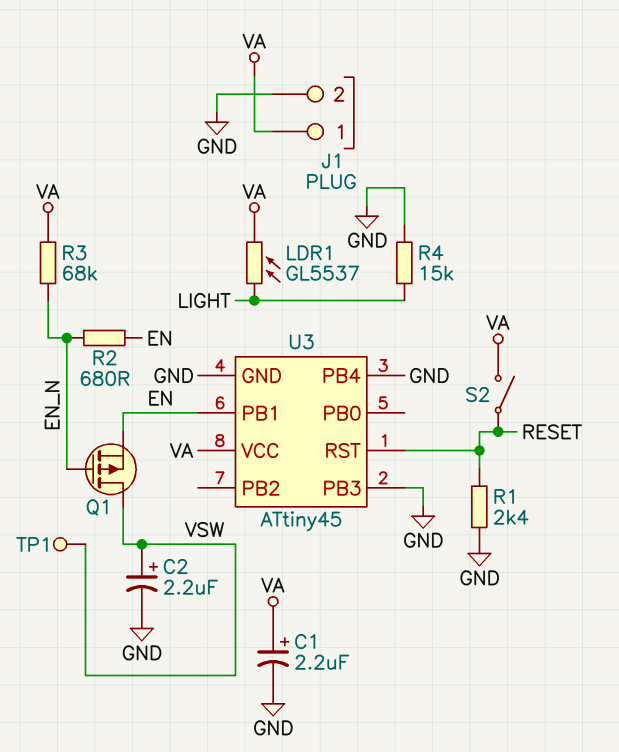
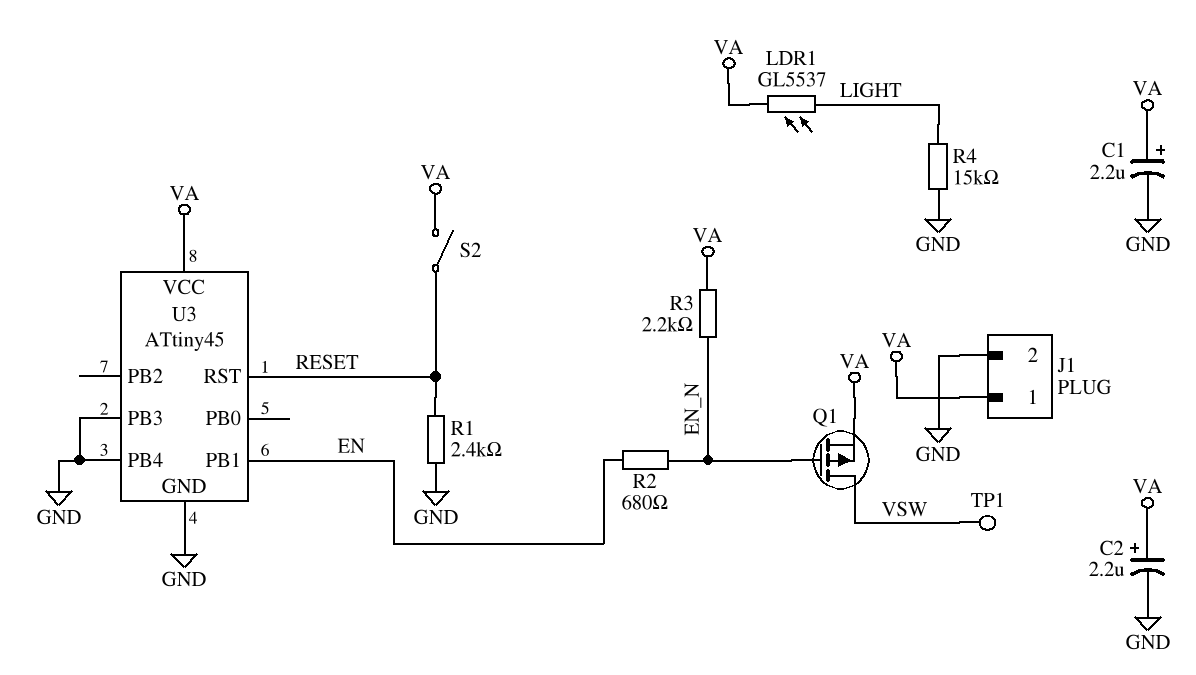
C2: 2.2uF (plus VSW, minus GND) -> 2.2uF (plus VA, minus GND)
Q1: PMOS (G EN_N, D VSW, S EN) -> PMOS (G EN_N, D VSW, S VA)
R3: 68k (EN_N, VA) -> 2.2k (EN_N, VA)

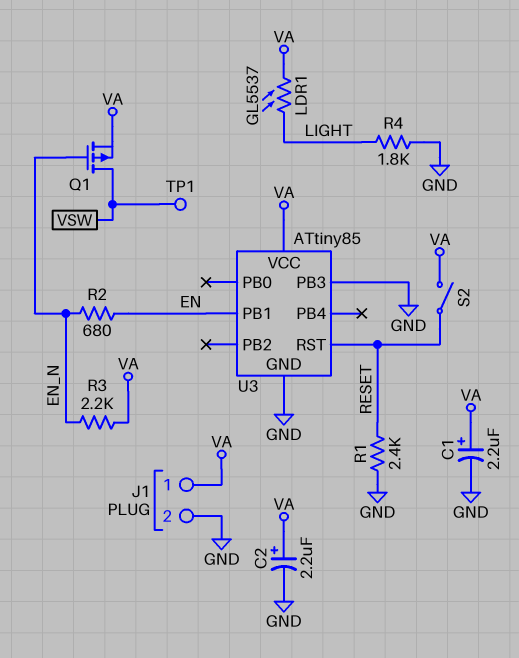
R4: 15k (GND, LIGHT) -> 1.8k (GND, LIGHT)
U3: ATtiny45 -> ATtiny85
U3 pin PB4: GND -> none

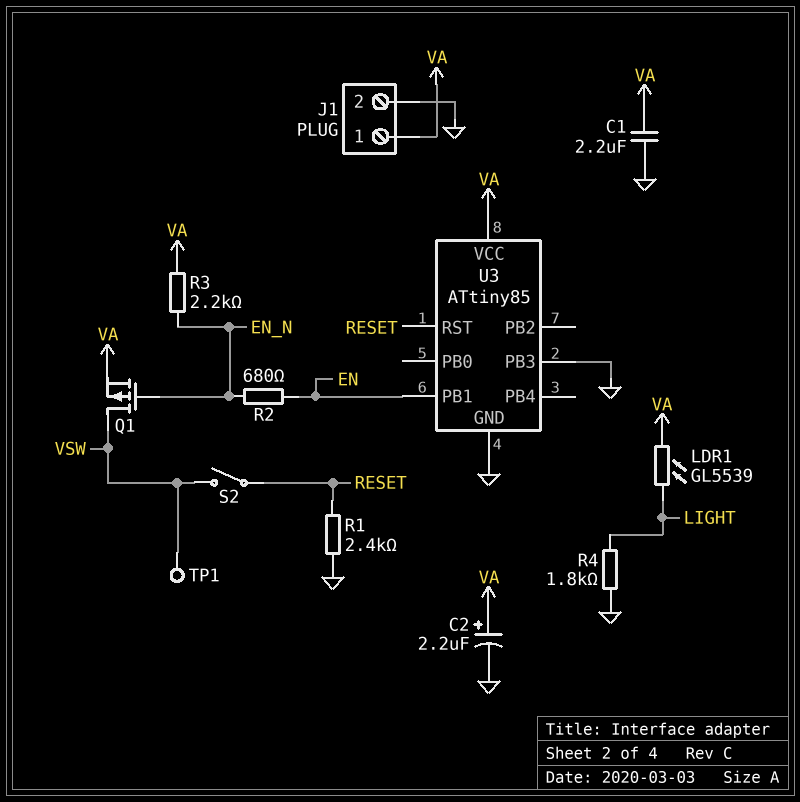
C1: 2.2uF (plus VA, minus GND) -> 2.2uF (GND, VA)
LDR1: GL5537 (LIGHT, VA) -> GL5539 (LIGHT, VA)
S2: switch (RESET, VA) -> switch (RESET, VSW)

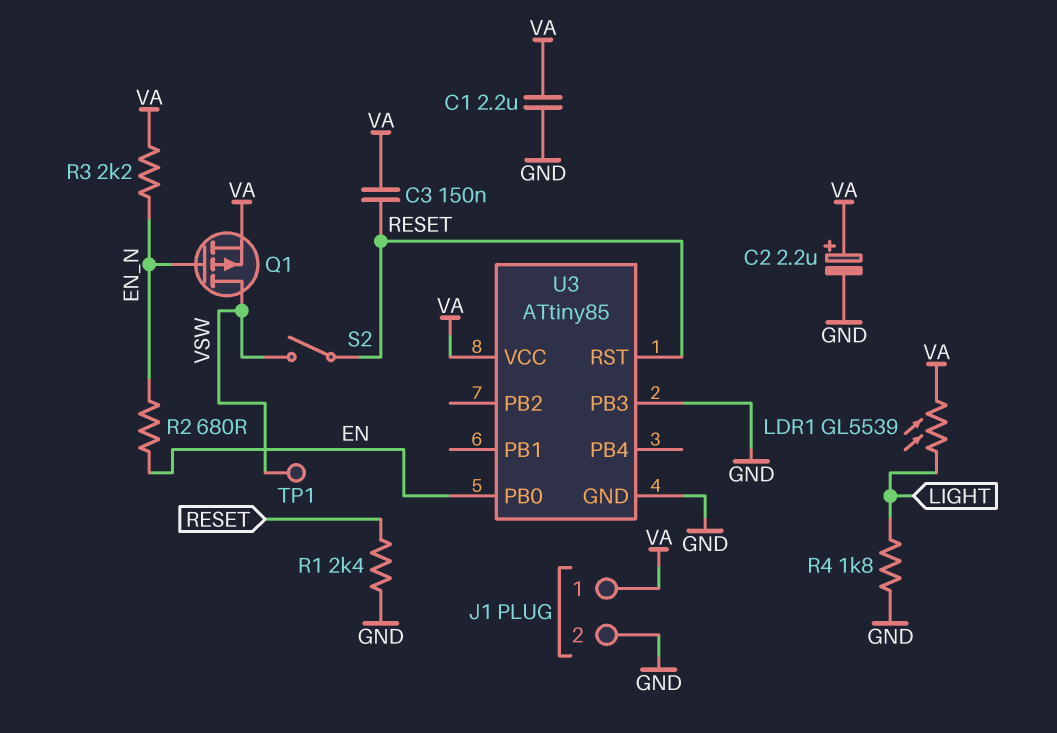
C3: none -> 150nF (RESET, VA)
U3 pin PB0: none -> EN
U3 pin PB1: EN -> none

